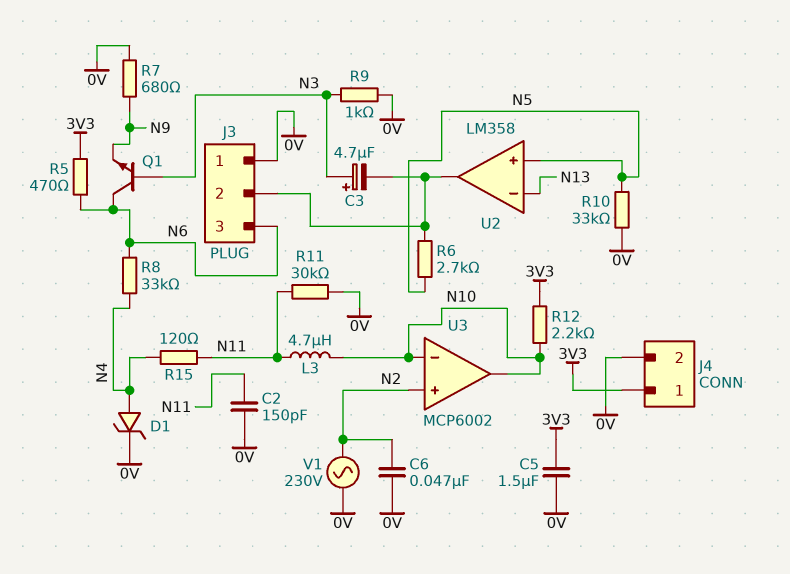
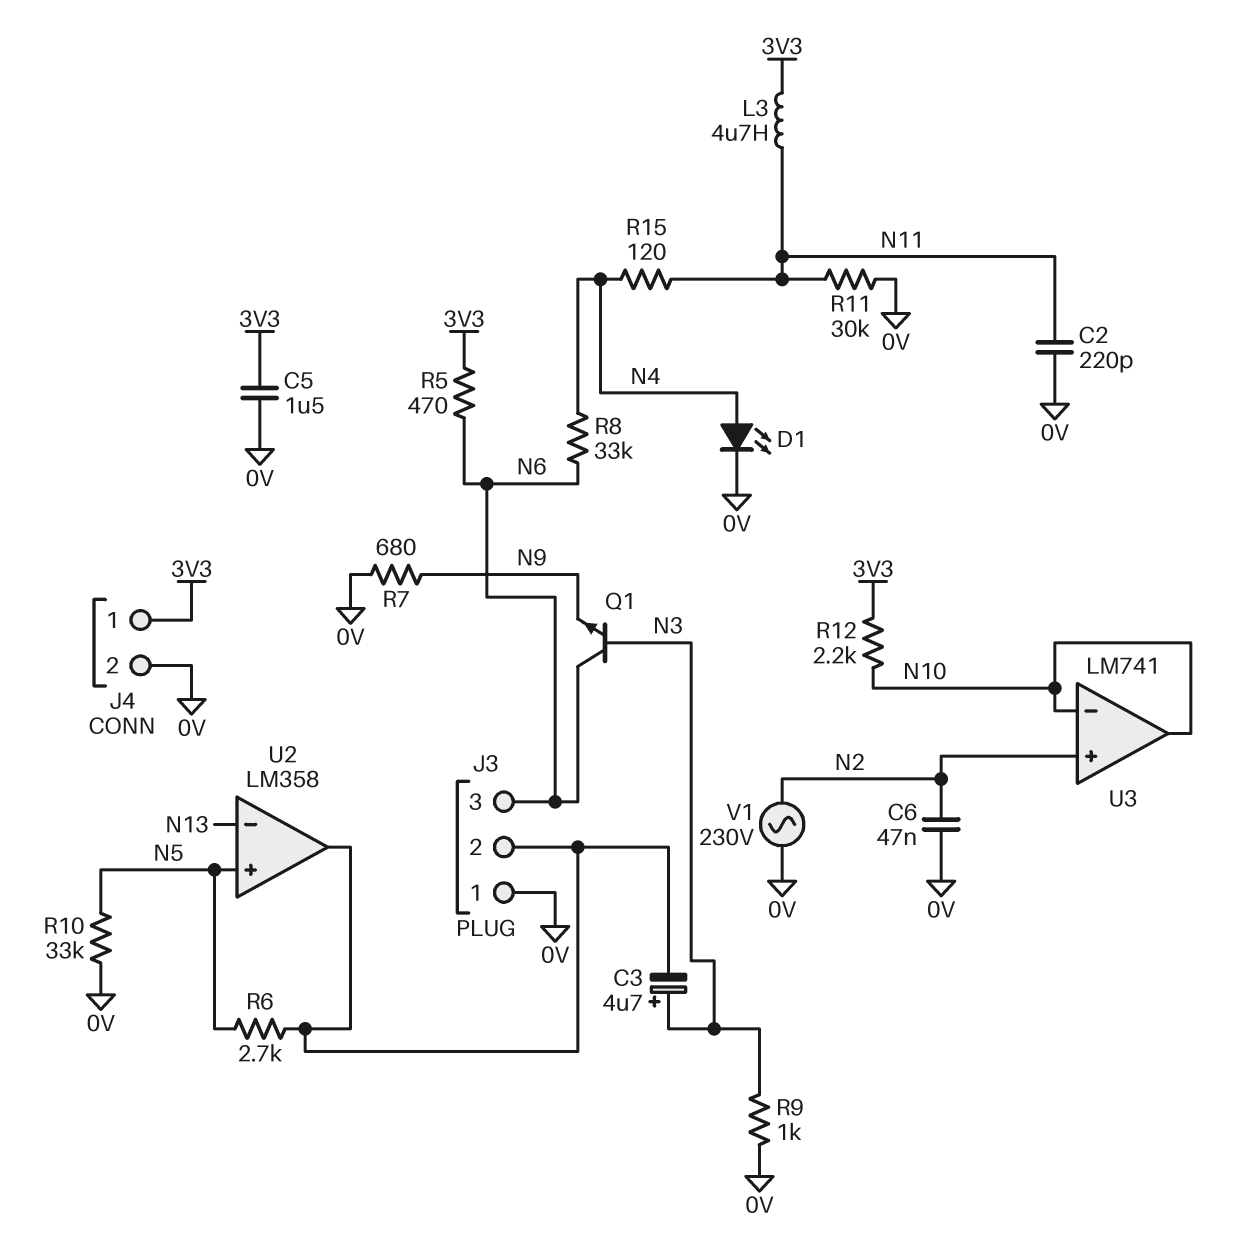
C2: 150pF (0V, N11) -> 220pF (0V, N11)
D1: zener (A N4, K 0V) -> LED (A N4, K 0V)
L3: 4.7uH (N10, N11) -> 4.7uH (3V3, N11)
U3: MCP6002 -> LM741

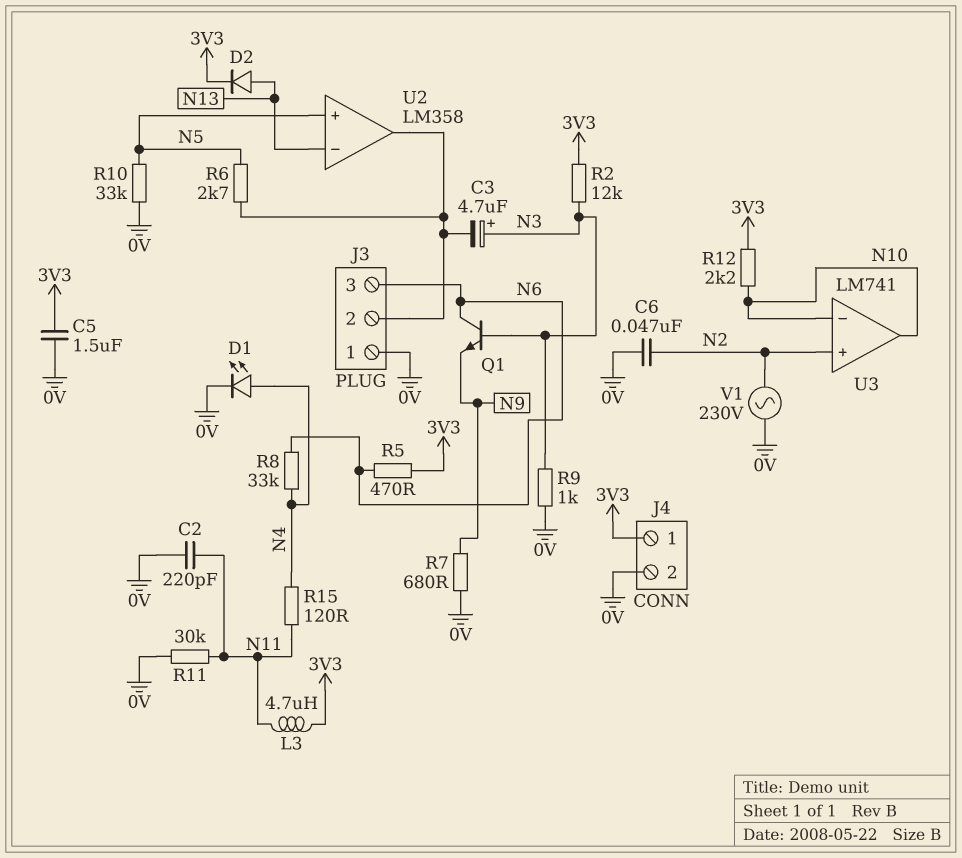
D2: none -> diode (A N13, K 3V3)
R2: none -> 12k (3V3, N3)

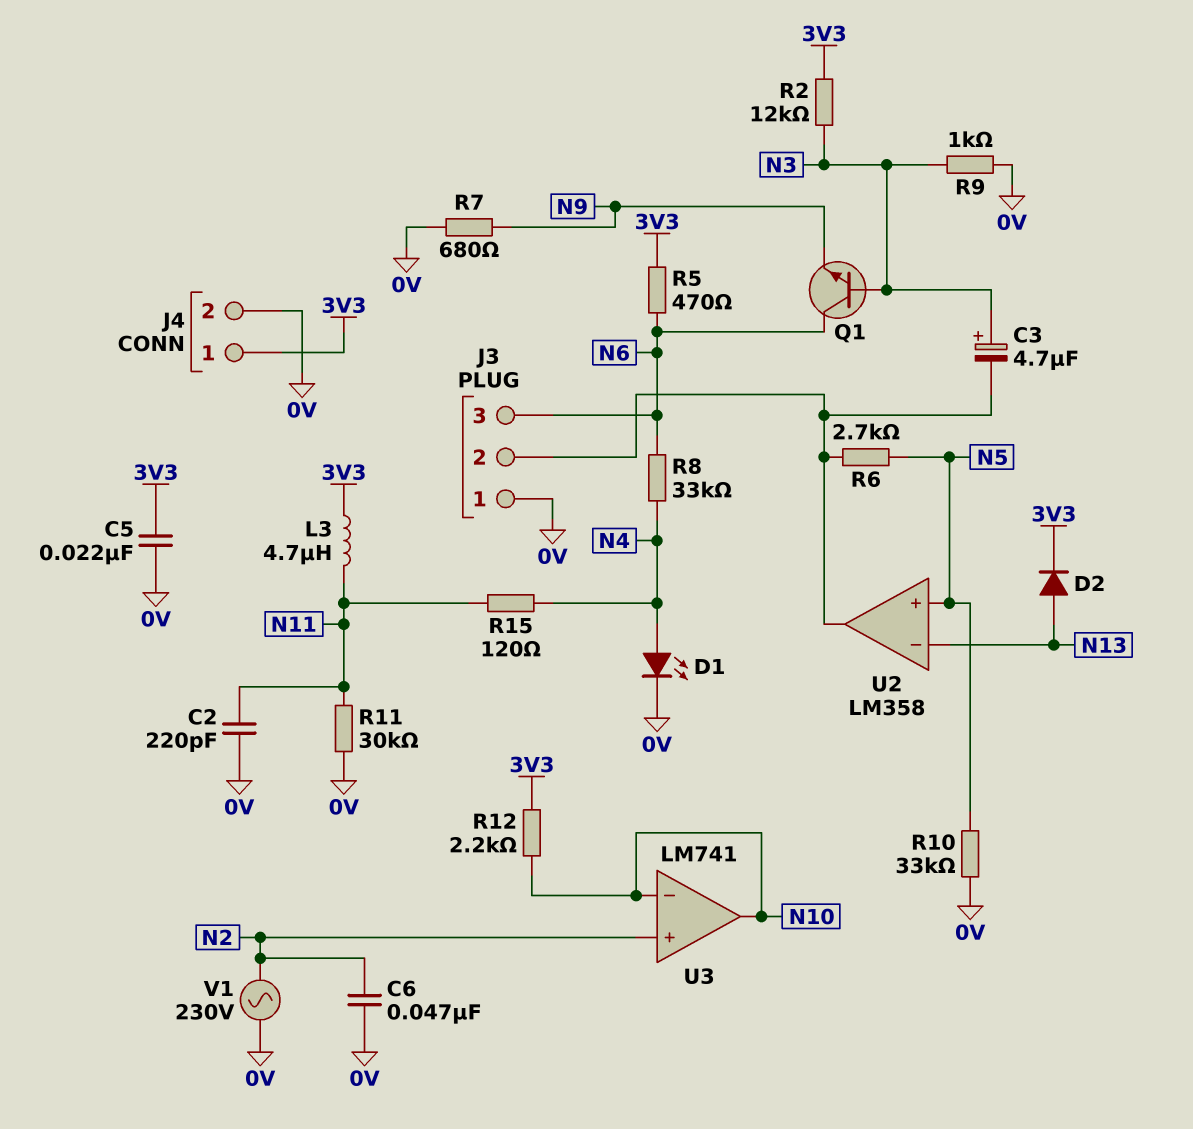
C5: 1.5uF (0V, 3V3) -> 22nF (0V, 3V3)

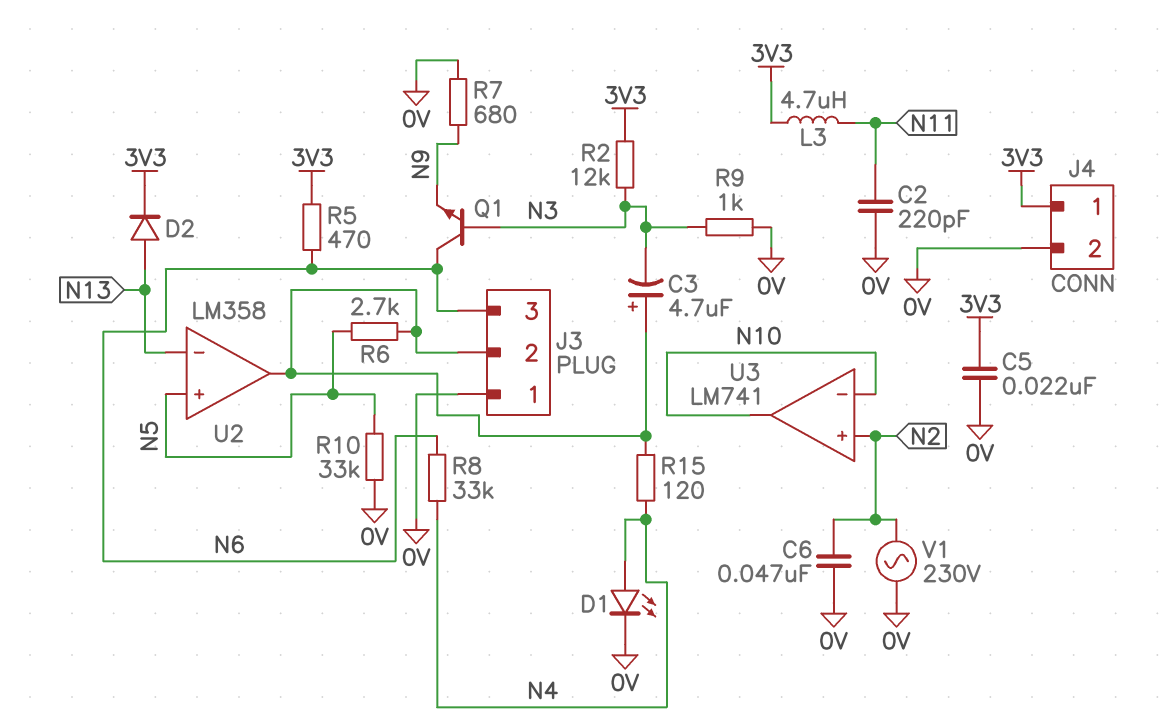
C3: 4.7uF (plus N3, minus J3/2) -> 4.7uF (plus J3/2, minus N3)
R11: 30k (0V, N11) -> none
R12: 2.2k (3V3, N10) -> none
R15: 120 (N4, N11) -> 120 (J3/2, N4)

